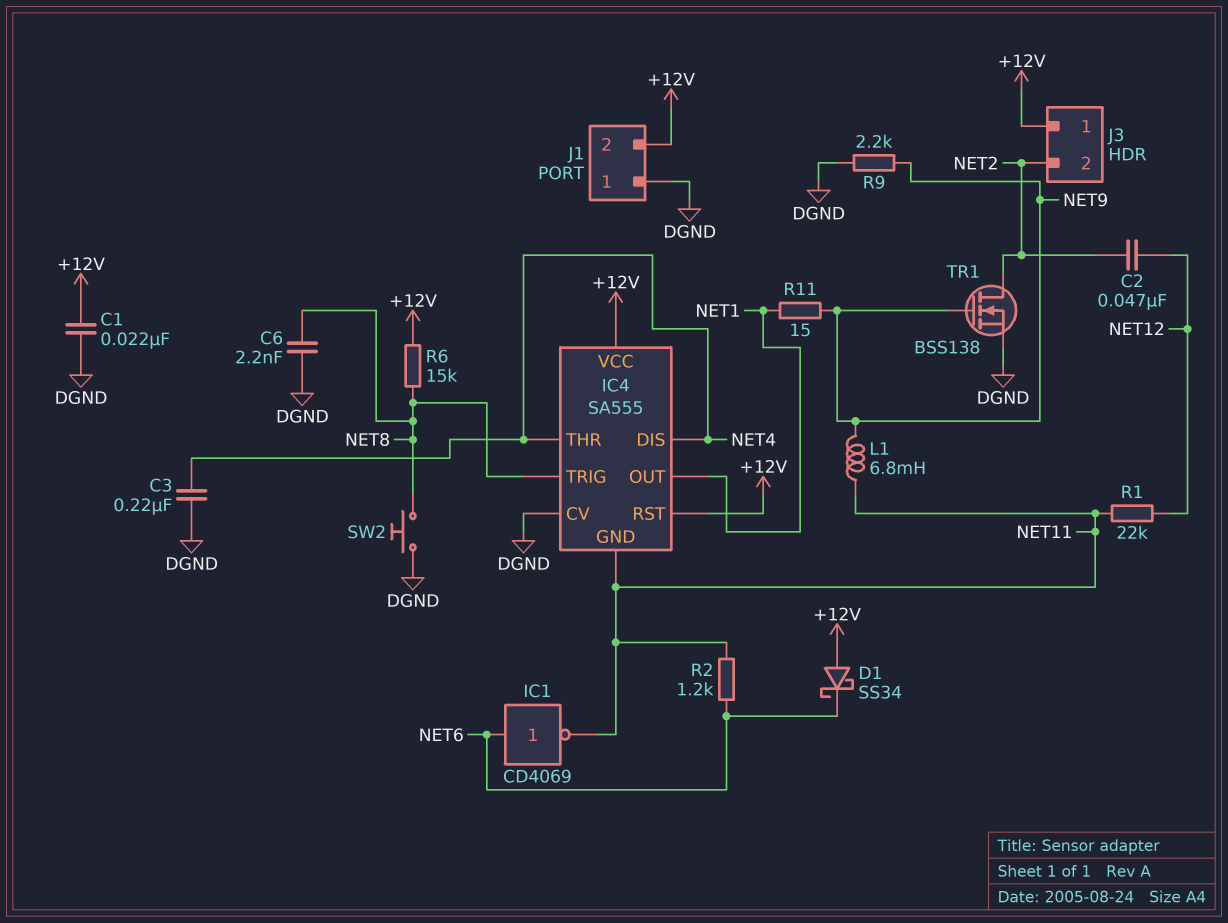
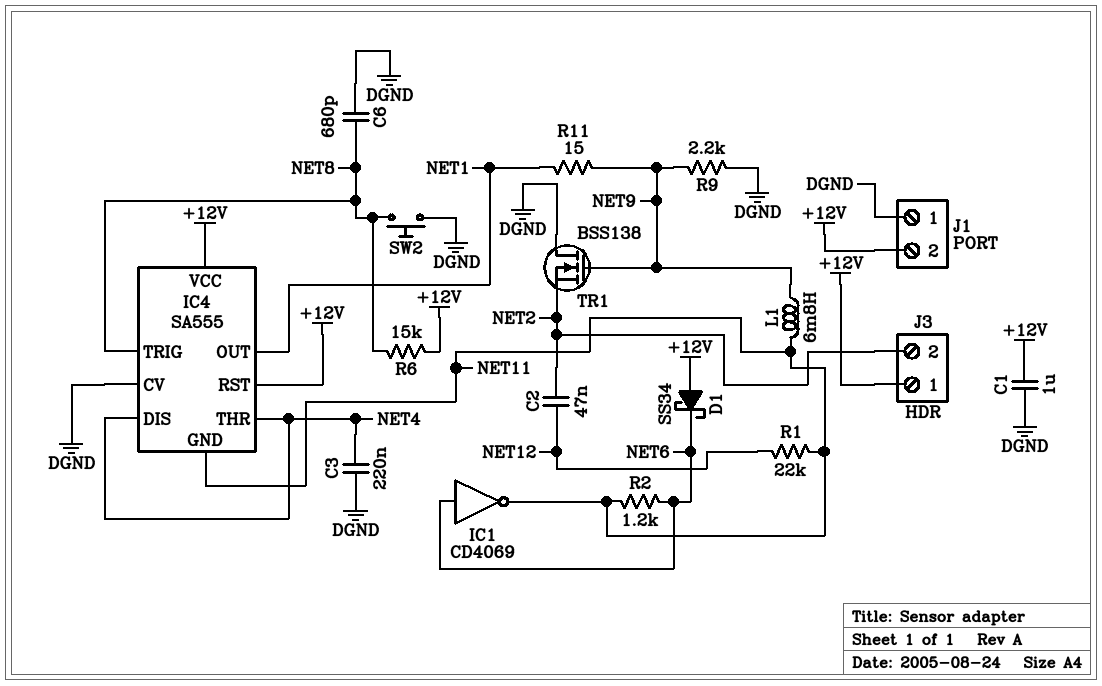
C1: 22nF (+12V, DGND) -> 1uF (+12V, DGND)
C6: 2.2nF (DGND, NET8) -> 680pF (DGND, NET8)
TR1: NMOS BSS138 (G NET9, D NET2, S DGND) -> NMOS BSS138 (G NET9, D DGND, S NET2)

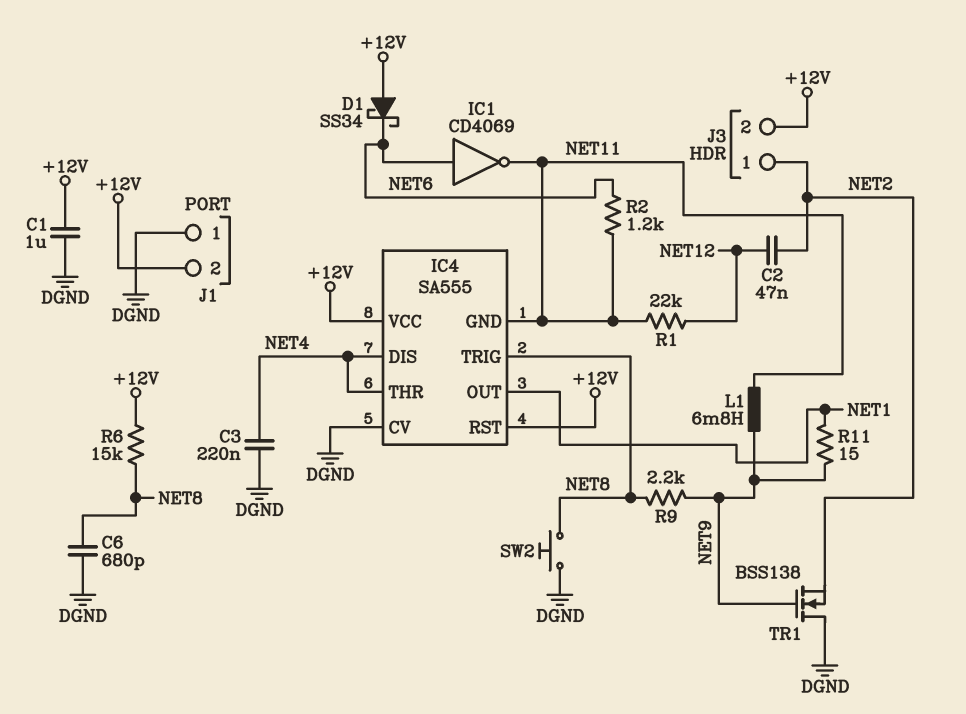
J3 pin 1: +12V -> NET2
J3 pin 2: NET2 -> +12V
R9: 2.2k (DGND, NET9) -> 2.2k (NET8, NET9)

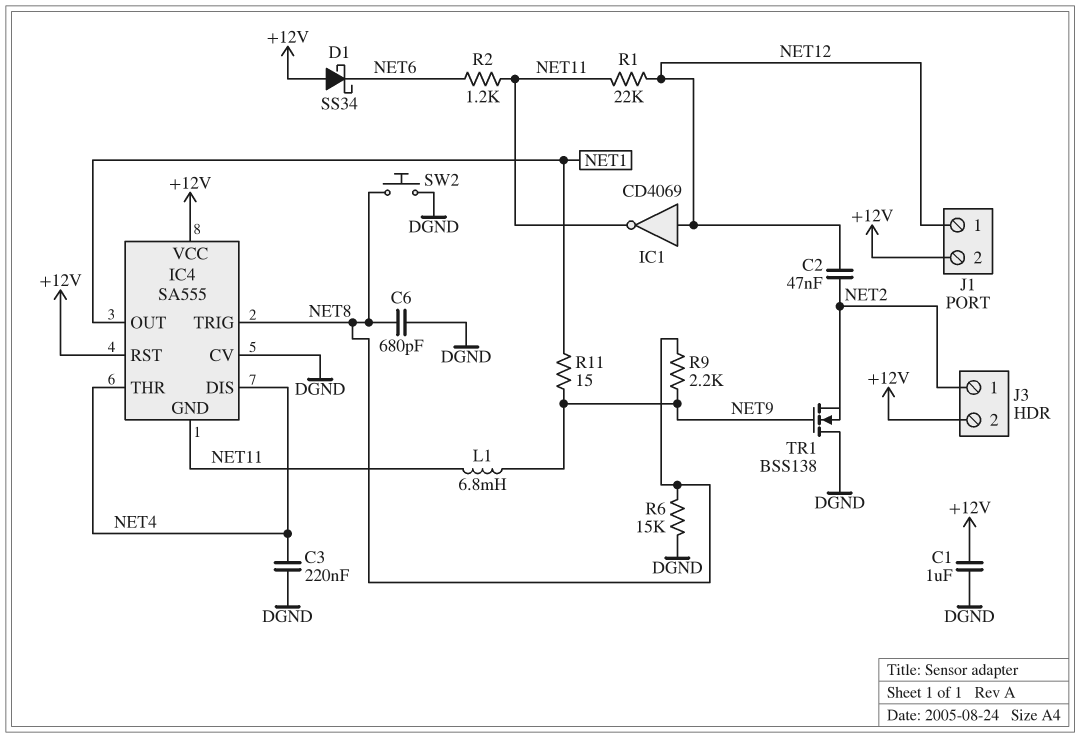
IC1: NOT CD4069 (in NET6, out NET11) -> NOT CD4069 (in NET12, out NET11)
J1 pin 1: DGND -> NET12
R6: 15k (+12V, NET8) -> 15k (DGND, NET8)

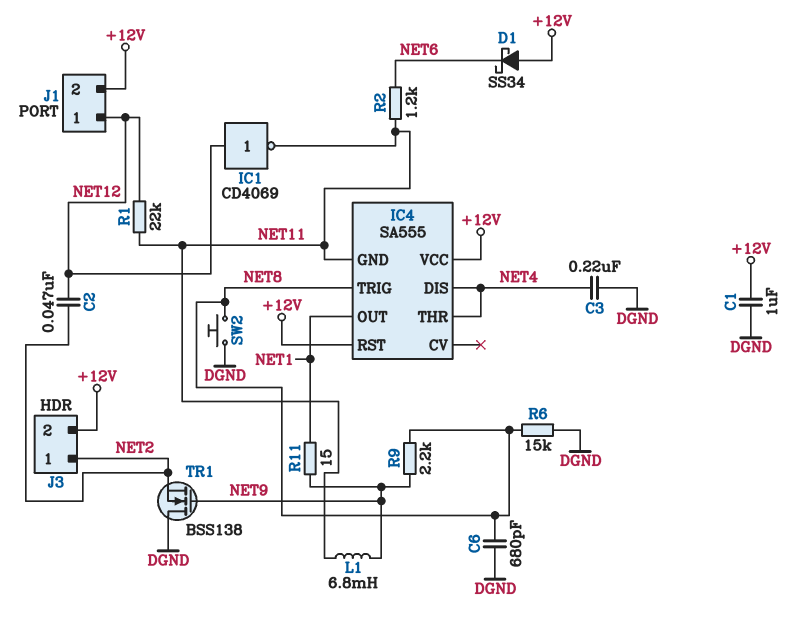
IC4 pin CV: DGND -> none

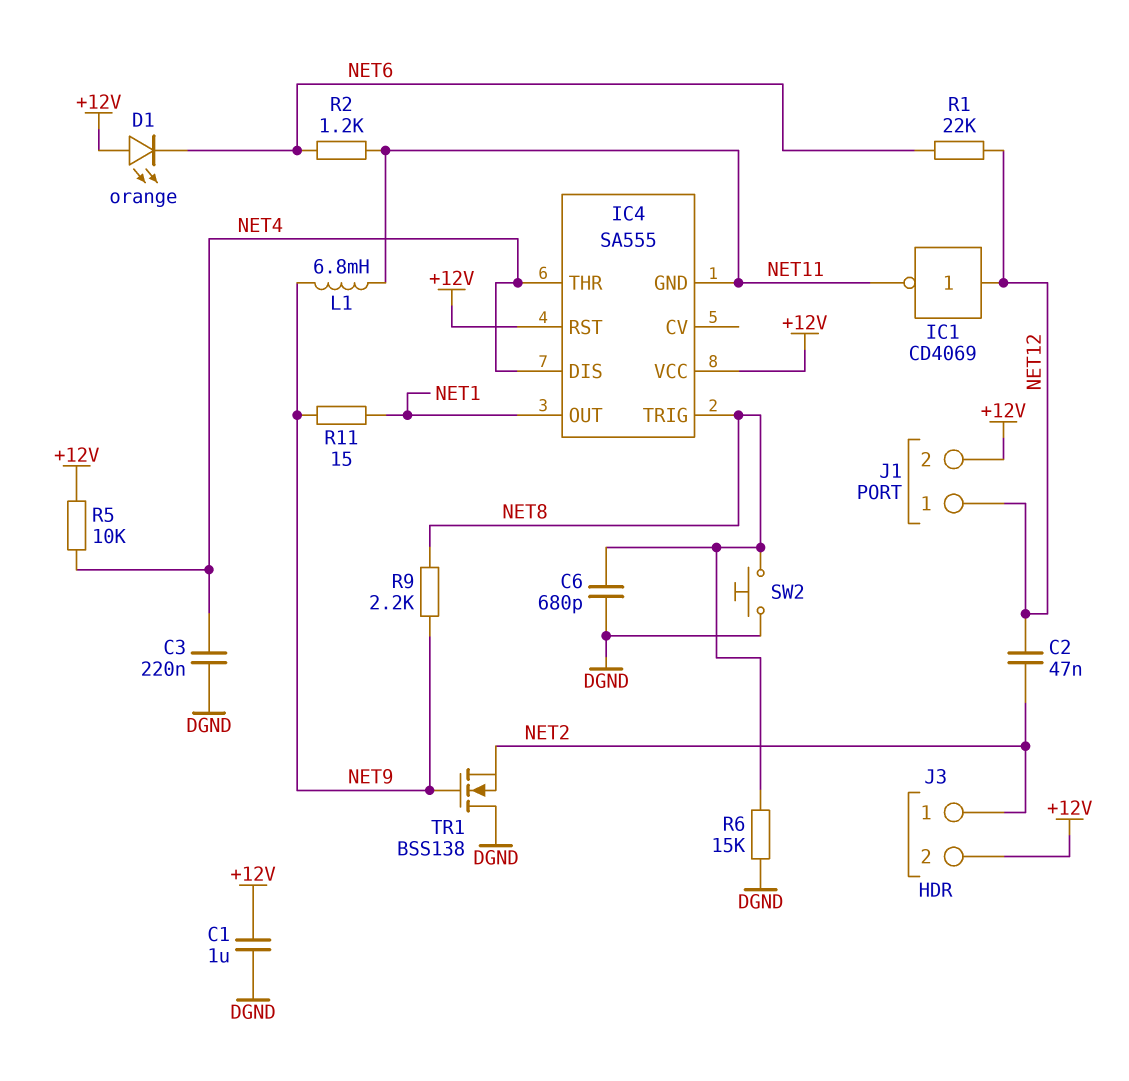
D1: schottky SS34 (A +12V, K NET6) -> LED orange (A +12V, K NET6)
R1: 22k (NET11, NET12) -> 22k (NET6, NET12)
R5: none -> 10k (+12V, NET4)

